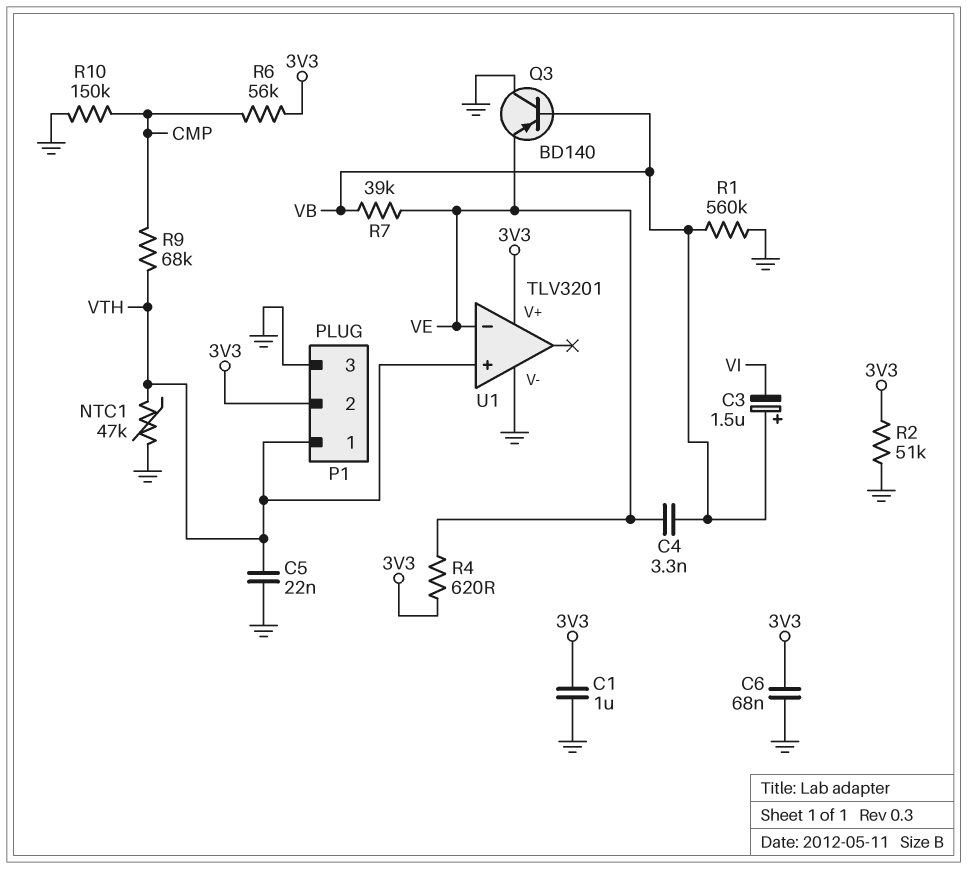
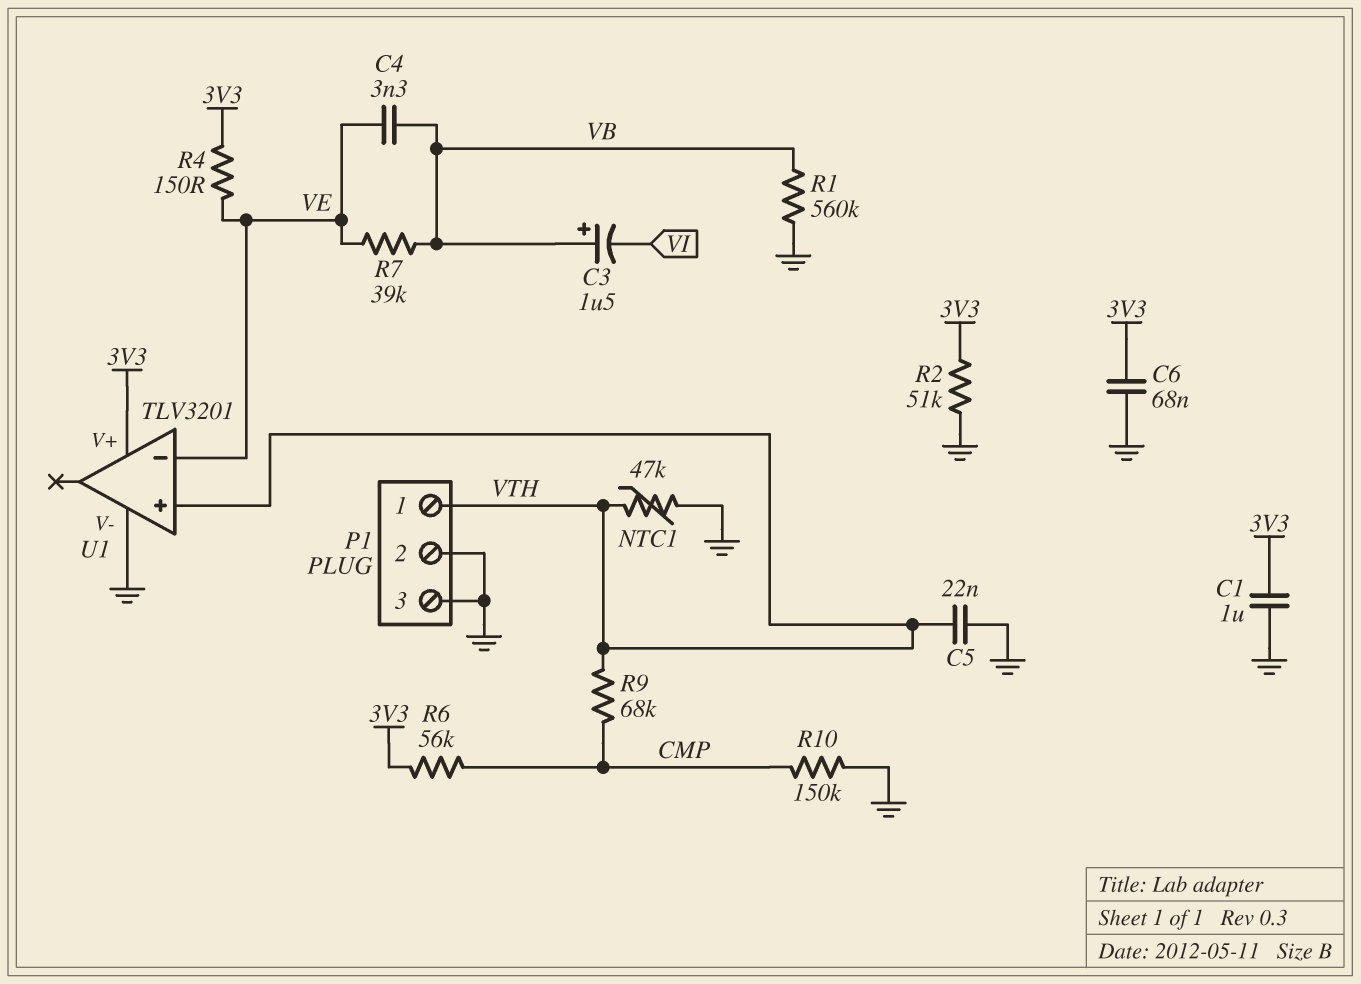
P1 pin 2: 3V3 -> GND
Q3: PNP BD140 (B VB, C GND, E VE) -> none
R4: 620 (3V3, VE) -> 150 (3V3, VE)

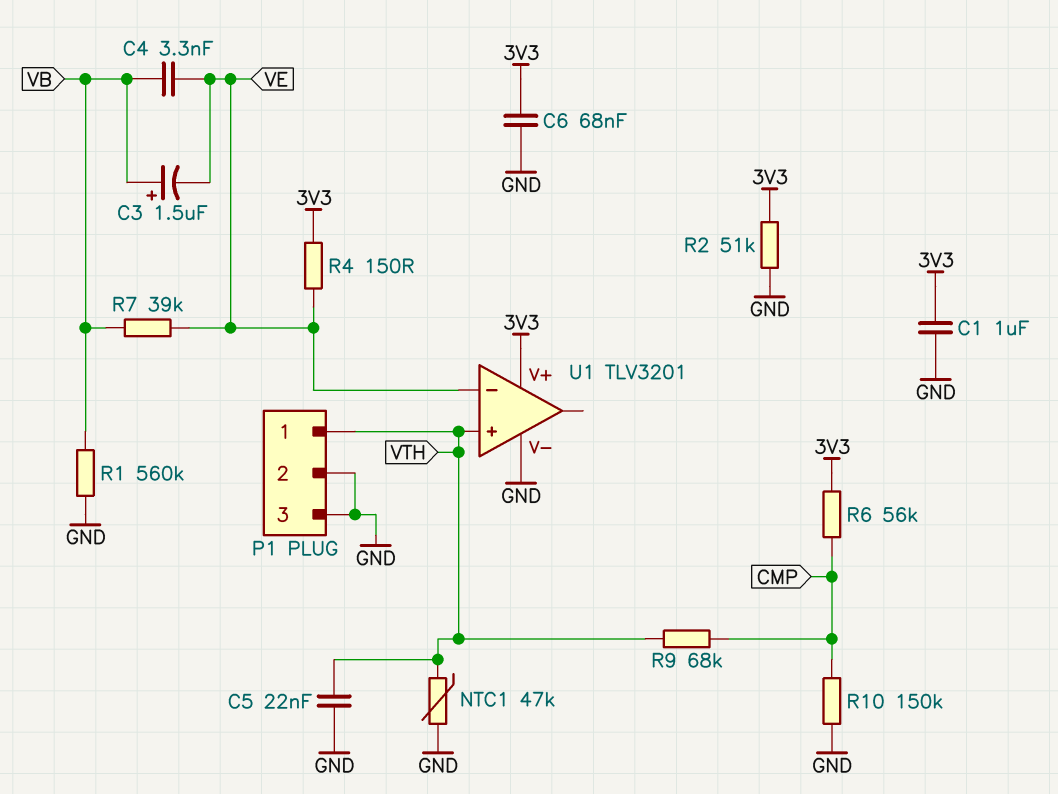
C3: 1.5uF (plus VB, minus VI) -> 1.5uF (plus VB, minus VE)

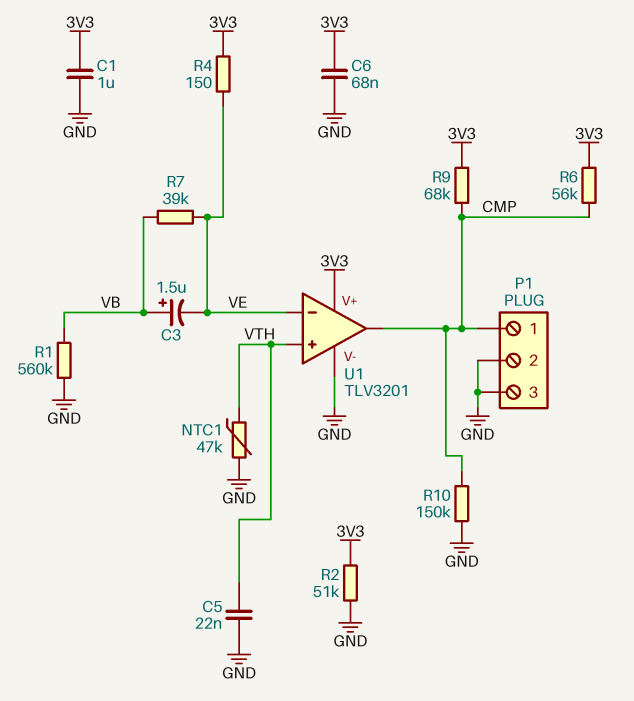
C4: 3.3nF (VB, VE) -> none
P1 pin 1: VTH -> CMP
R9: 68k (CMP, VTH) -> 68k (3V3, CMP)
U1 pin out: none -> CMP

